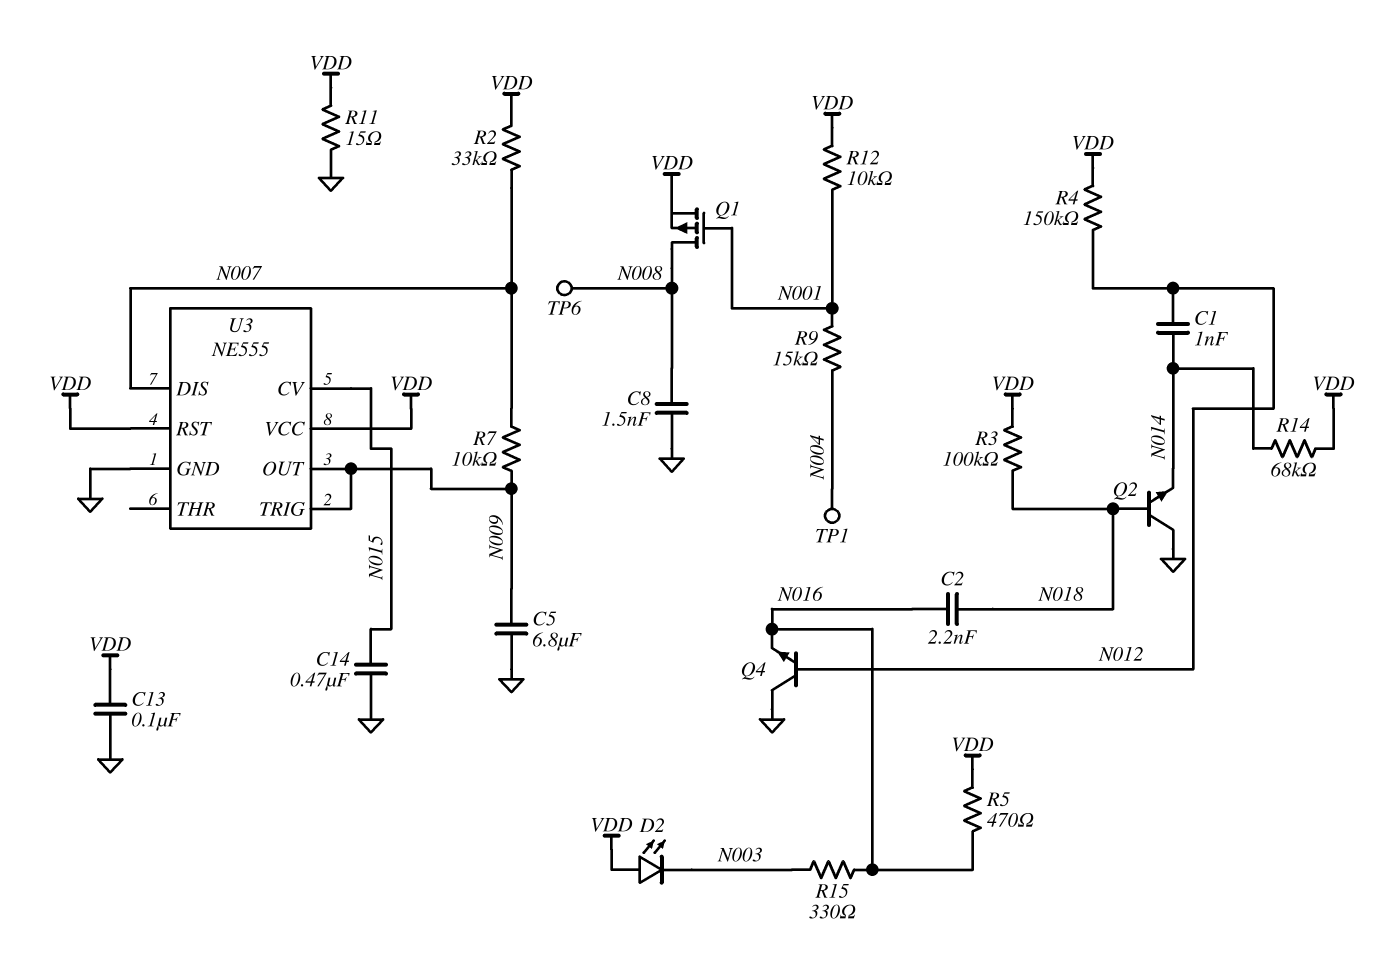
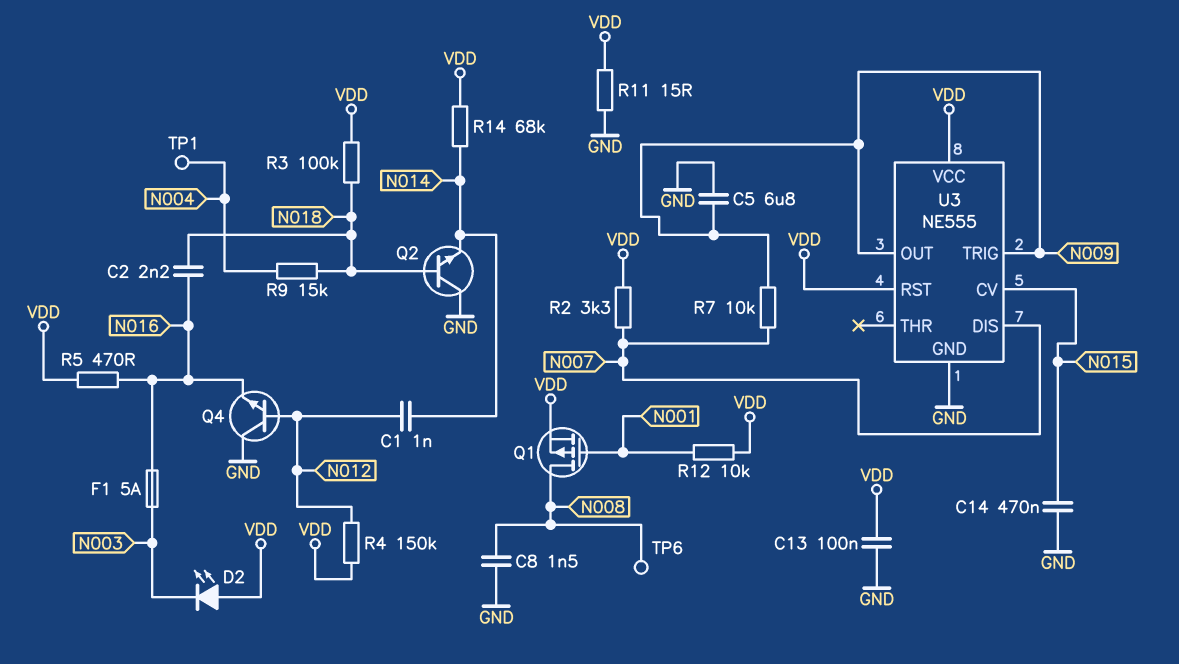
F1: none -> 5A (N003, N016)
R2: 33k (N007, VDD) -> 3.3k (N007, VDD)
R9: 15k (N001, N004) -> 15k (N004, N018)
R15: 330 (N003, N016) -> none

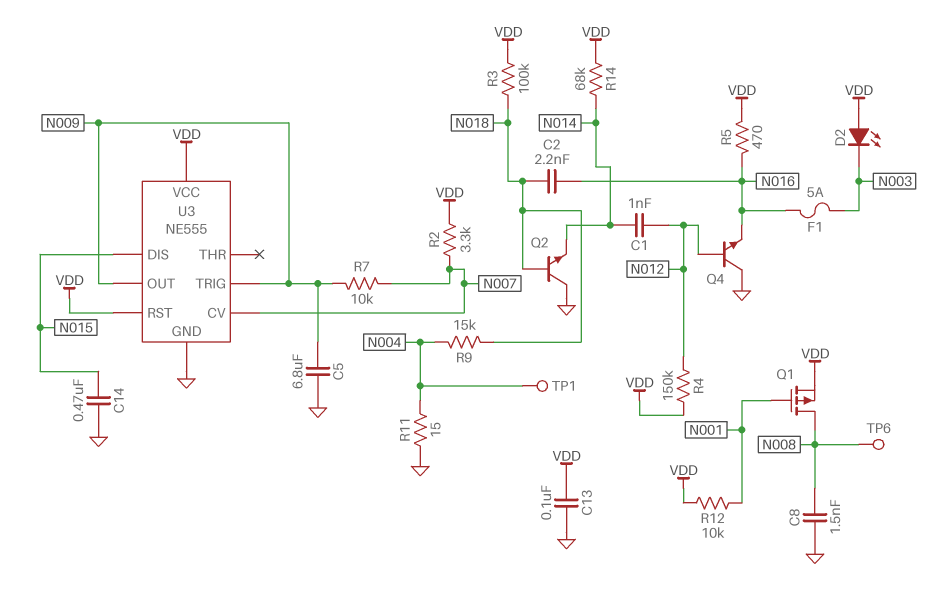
R11: 15 (GND, VDD) -> 15 (GND, N004)
U3 pin CV: N015 -> N007
U3 pin DIS: N007 -> N015

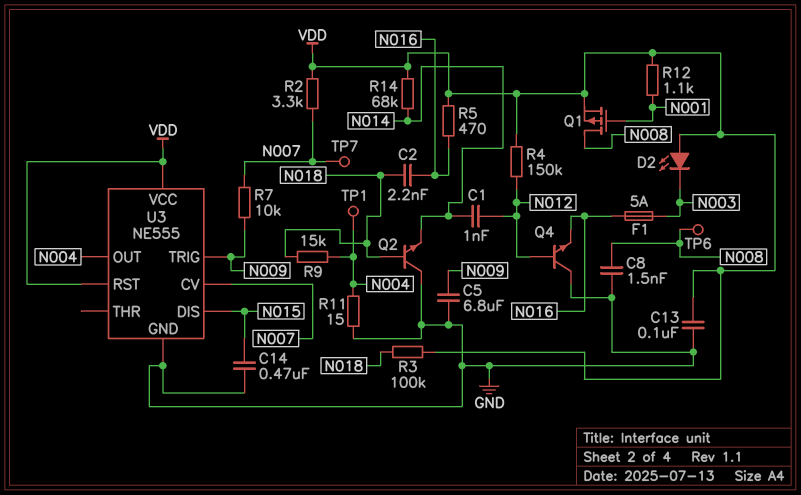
R12: 10k (N001, VDD) -> 1.1k (N001, VDD)
TP7: none -> test point (N007)
U3 pin OUT: N009 -> N004

